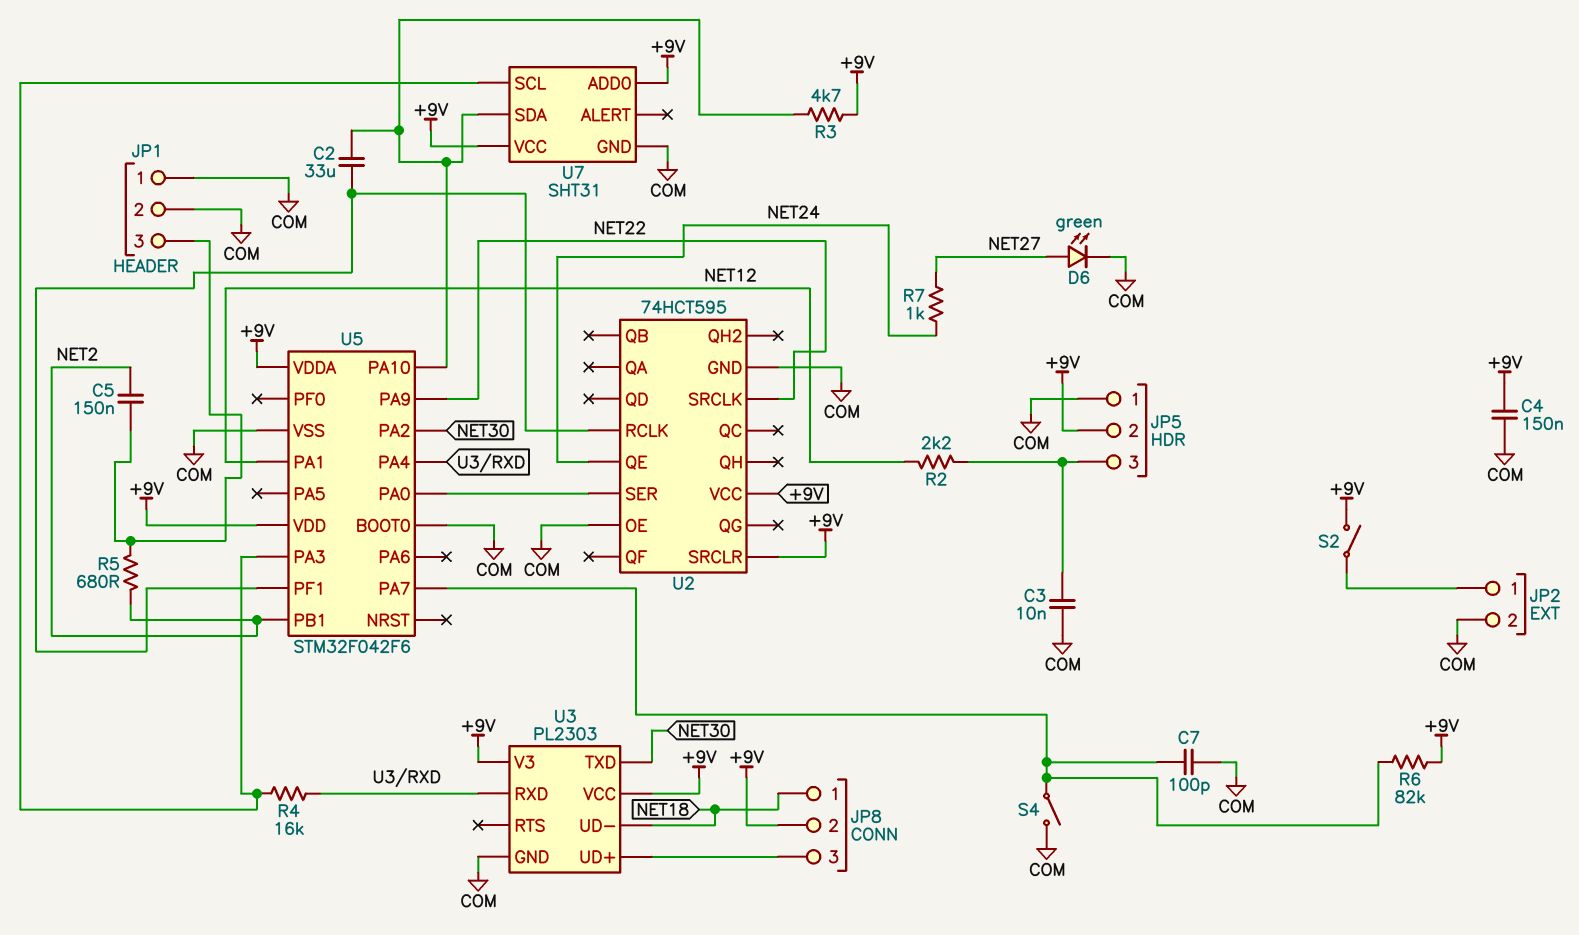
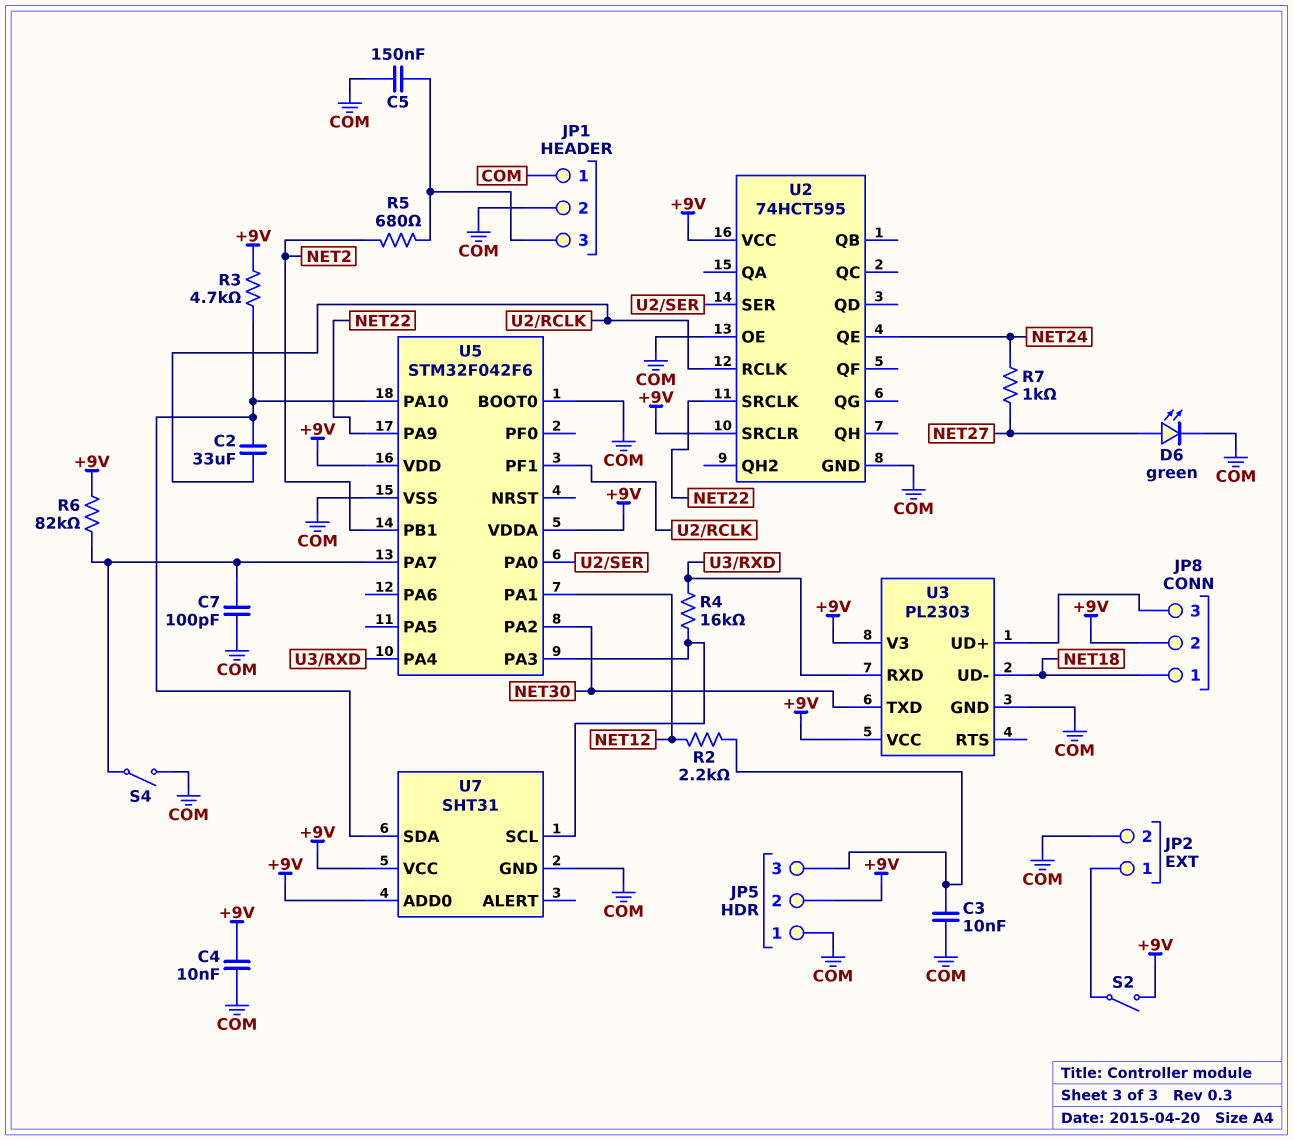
C4: 150nF (+9V, COM) -> 10nF (+9V, COM)
C5: 150nF (JP1/3, NET2) -> 150nF (COM, JP1/3)

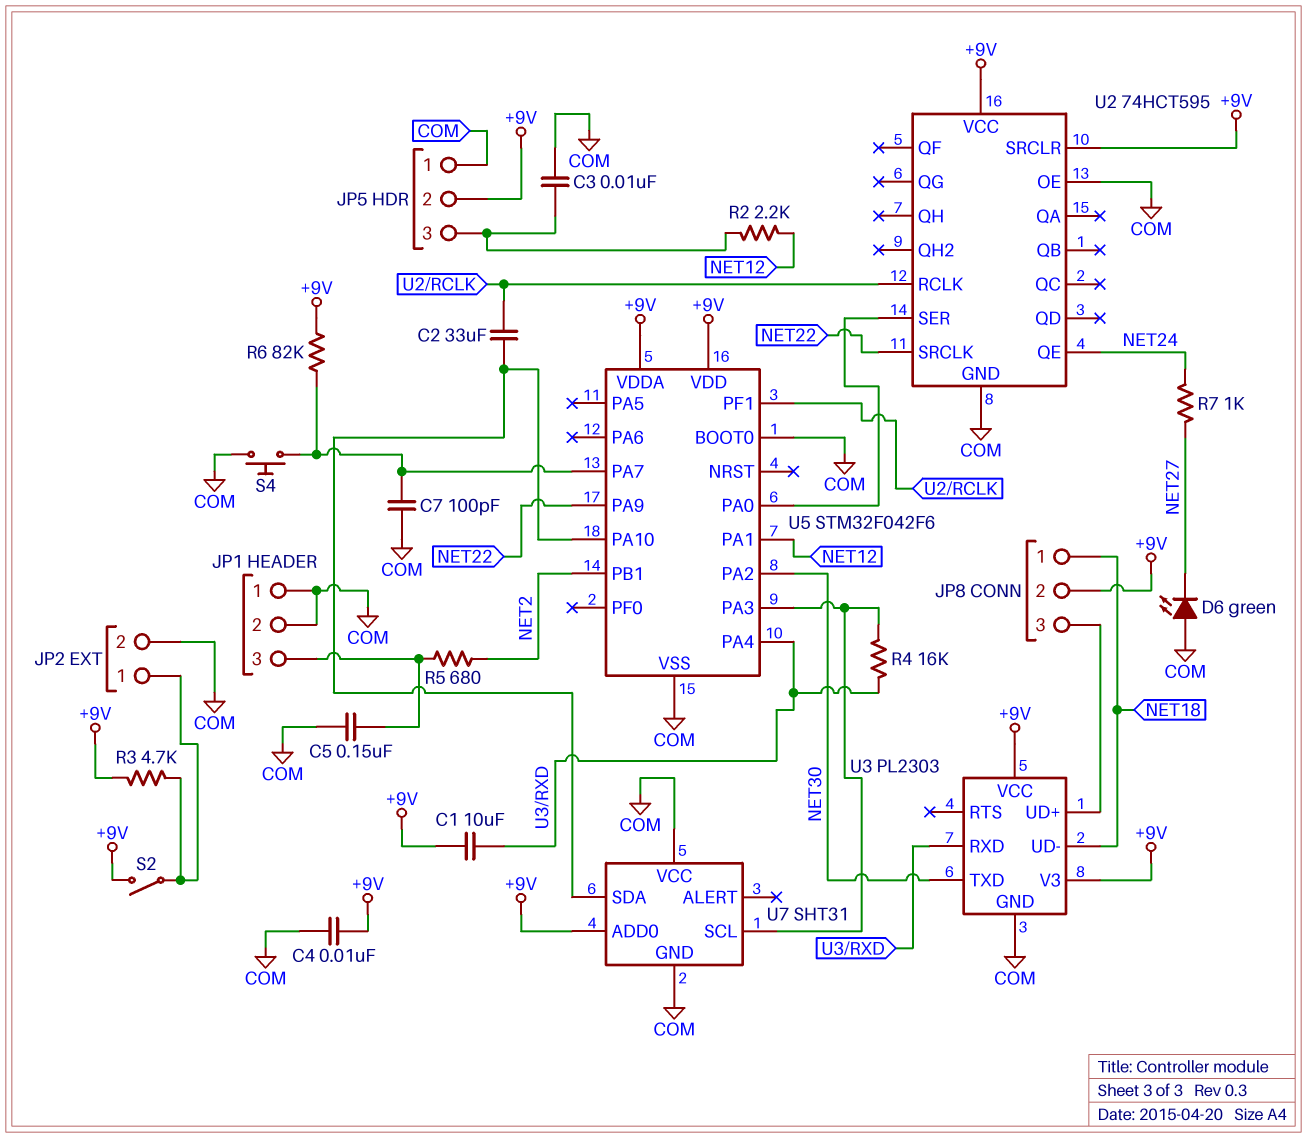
C1: none -> 10uF (+9V, U3/RXD)
D6: LED green (A NET27, K COM) -> LED green (A COM, K NET27)
R3: 4.7k (+9V, U5/PA10) -> 4.7k (+9V, JP2/1)
S4: switch (COM, U5/PA7) -> button (COM, U5/PA7)
U7 pin VCC: +9V -> COM

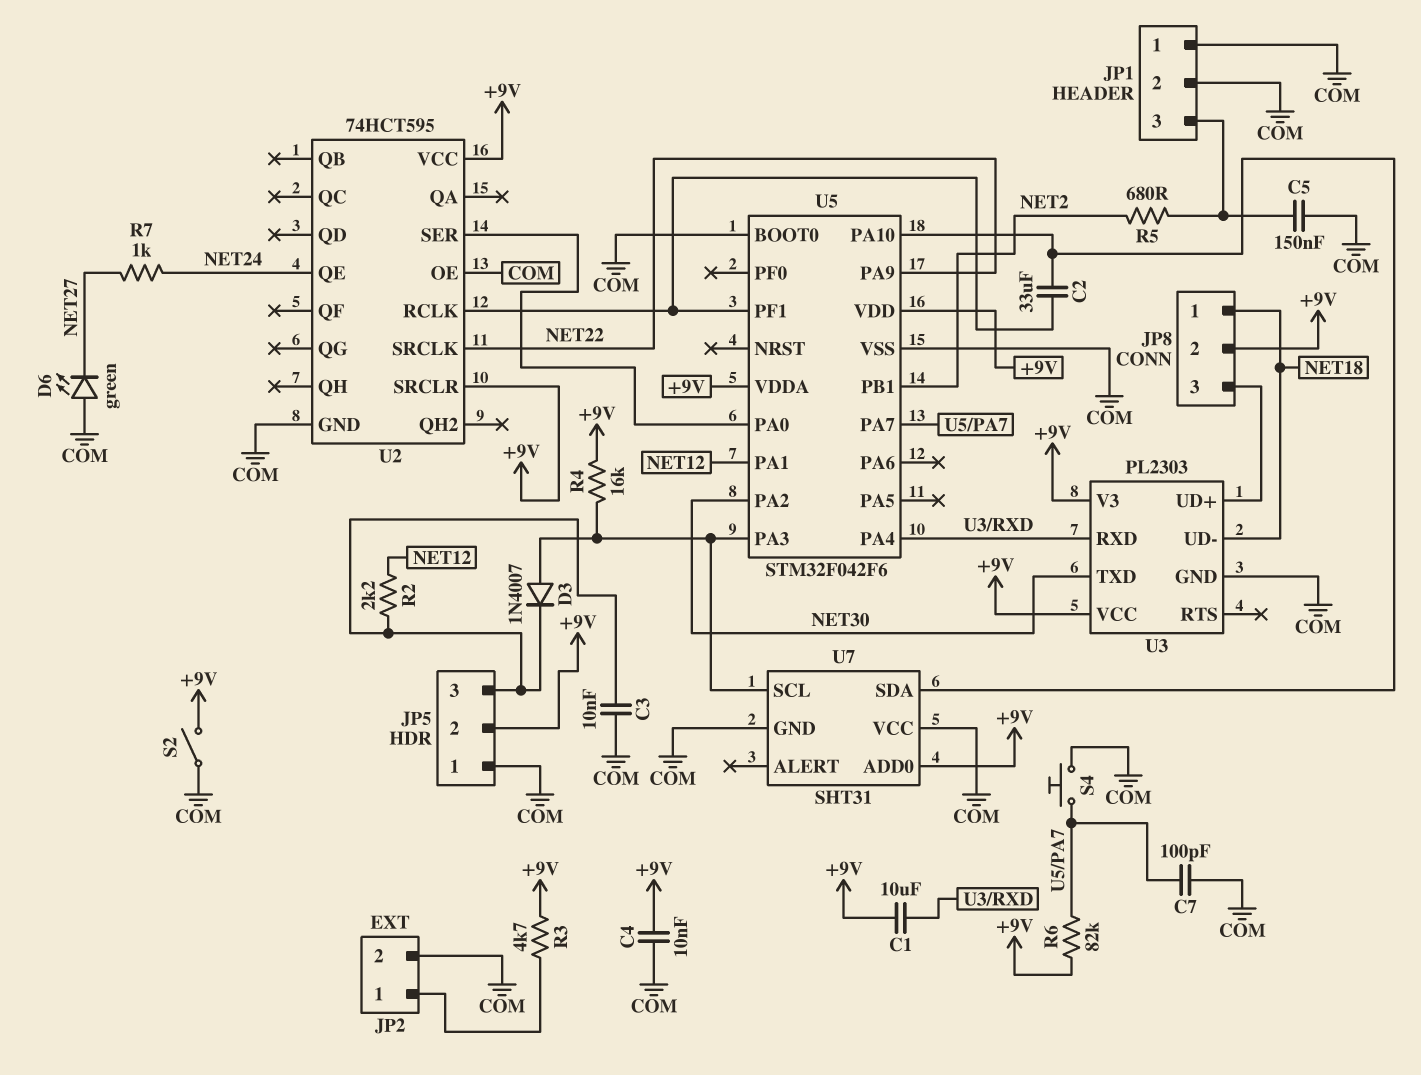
D3: none -> diode 1N4007 (A U5/PA3, K JP5/3)
R4: 16k (U3/RXD, U5/PA3) -> 16k (+9V, U5/PA3)
S2: switch (+9V, JP2/1) -> switch (+9V, COM)

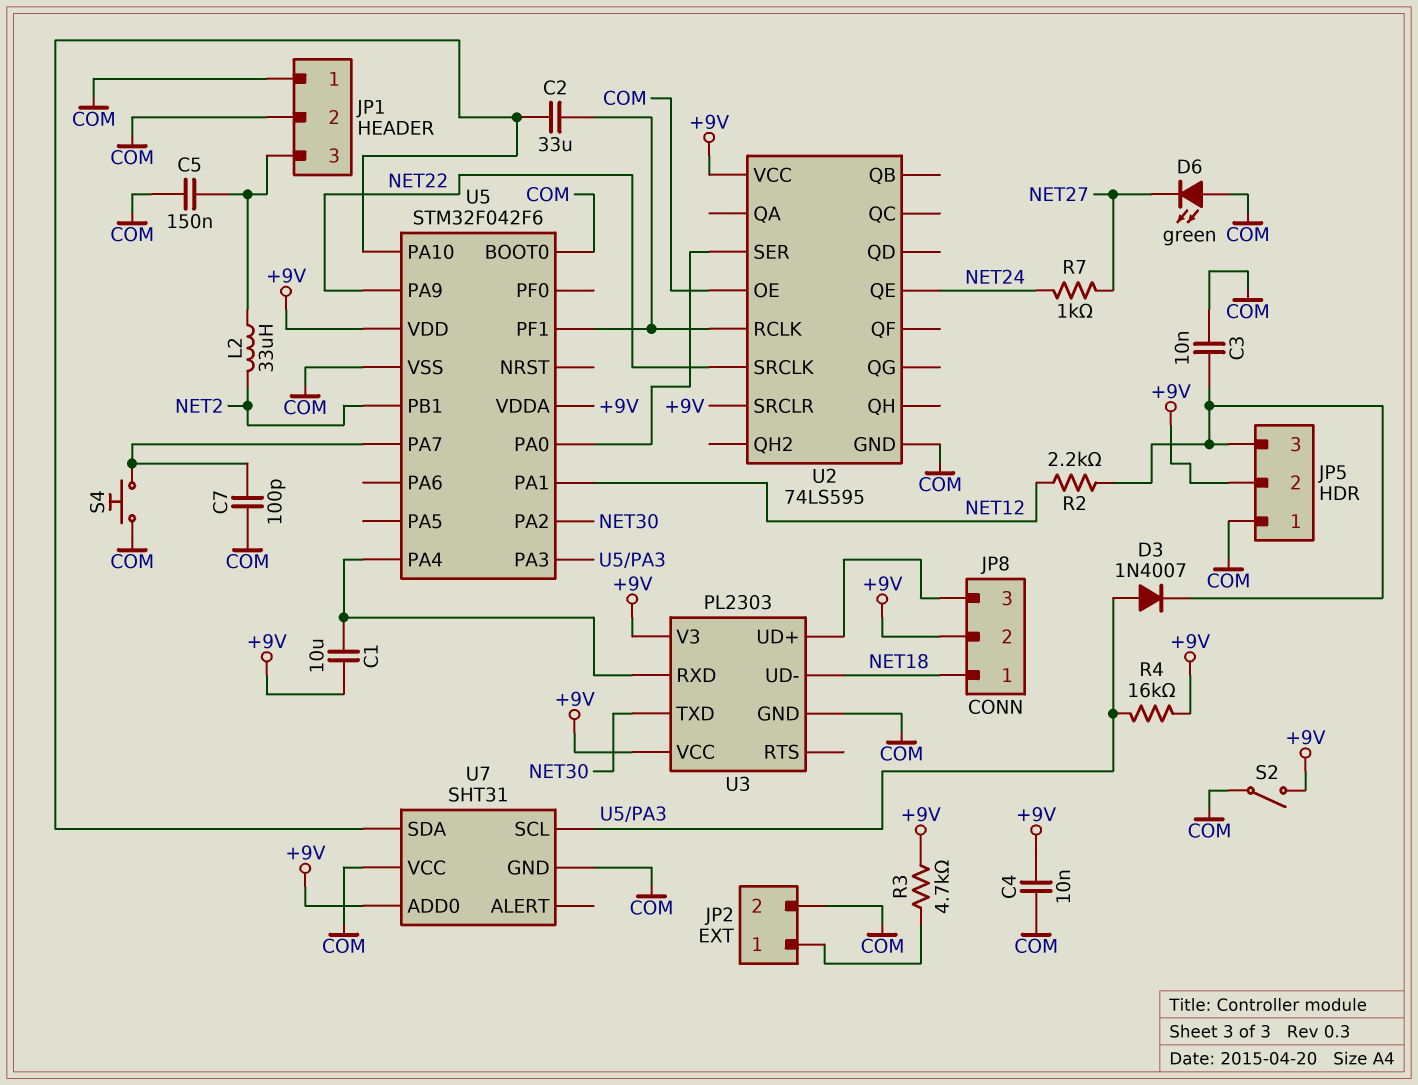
L2: none -> 33uH (JP1/3, NET2)
R5: 680 (JP1/3, NET2) -> none
R6: 82k (+9V, U5/PA7) -> none
U2: 74HCT595 -> 74LS595

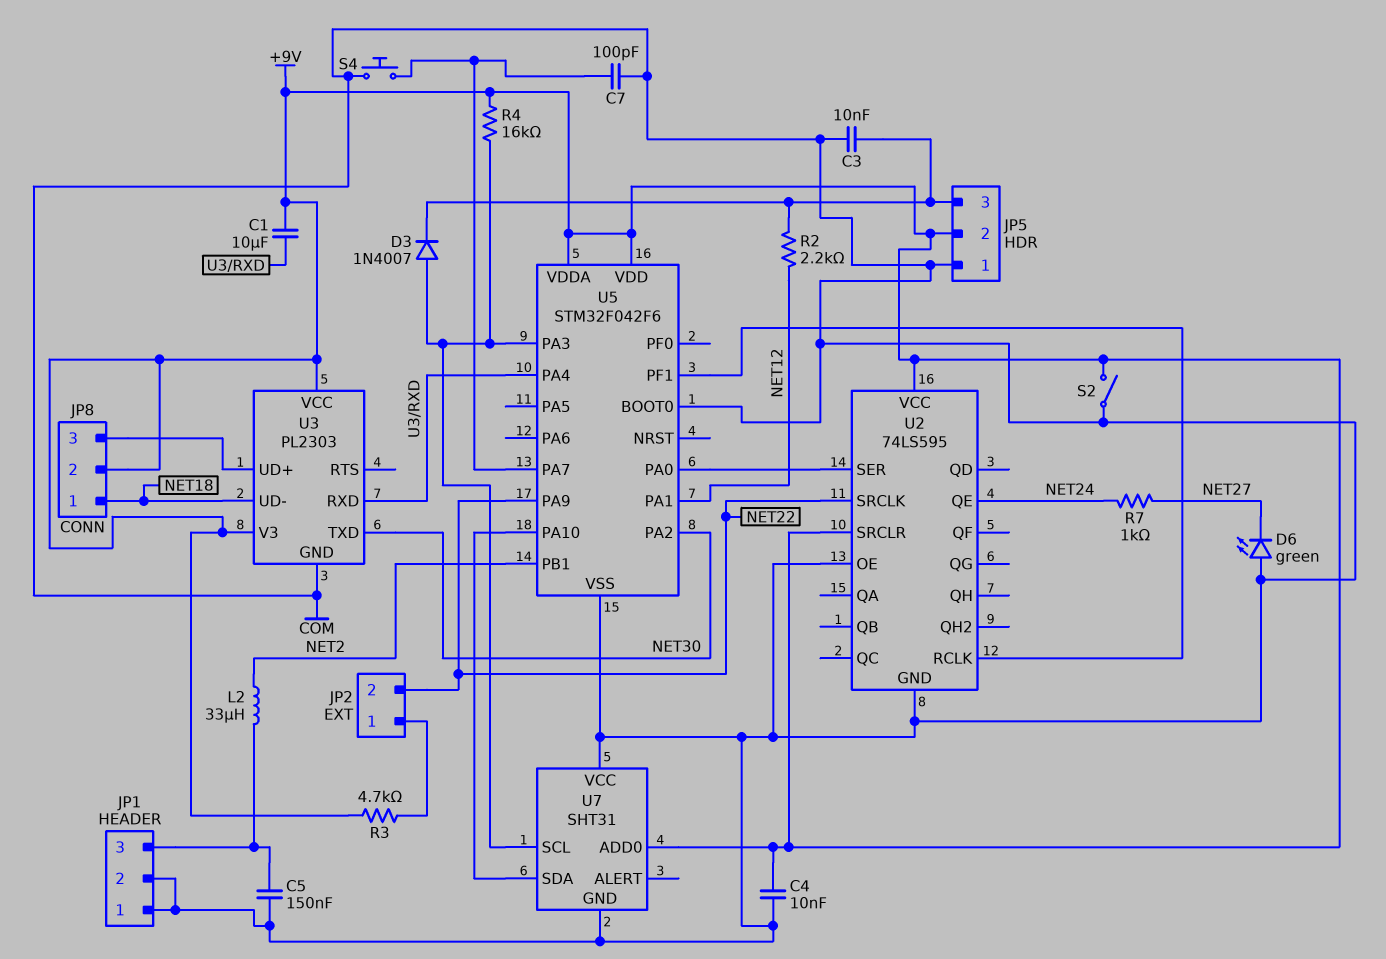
C2: 33uF (U2/RCLK, U5/PA10) -> none
JP2 pin 2: COM -> NET22

